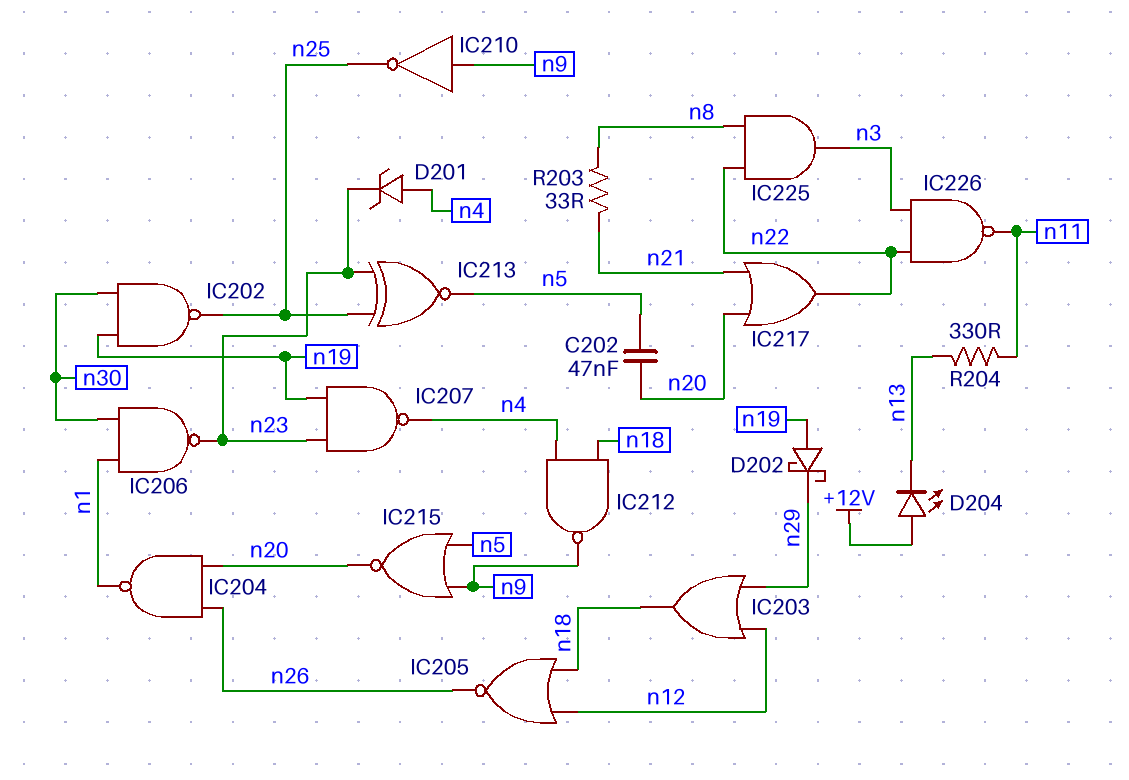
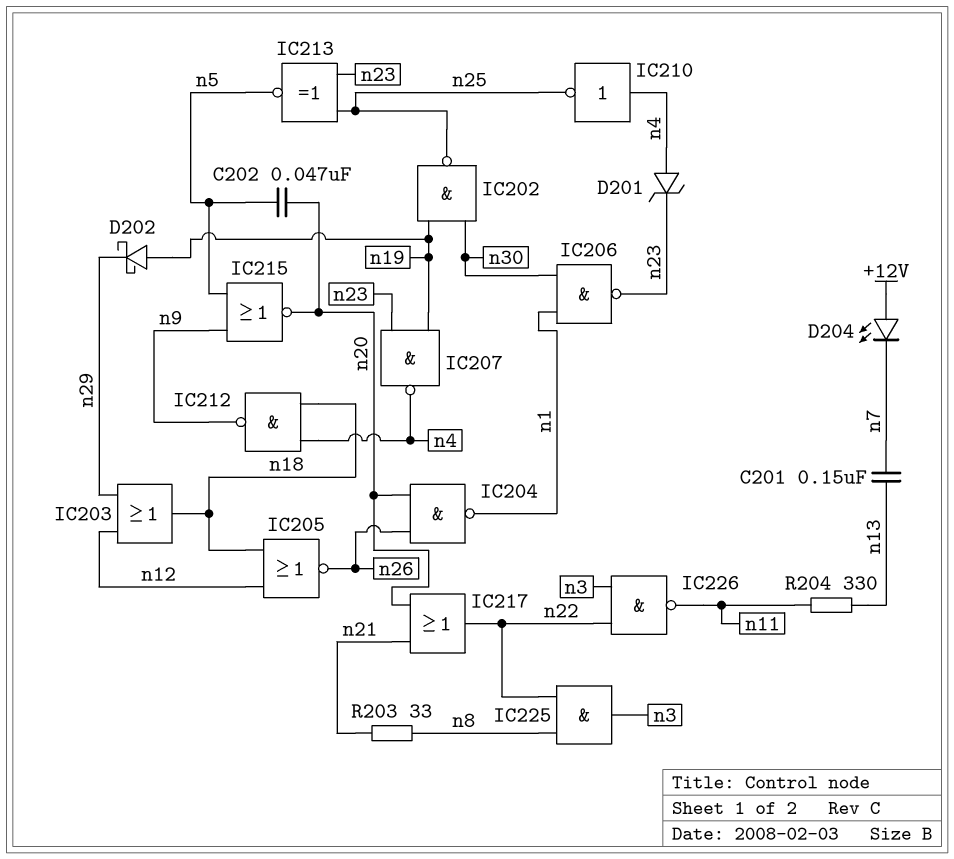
C201: none -> 150nF (n7, n13)
D204: LED (A +12V, K n13) -> LED (A +12V, K n7)
IC210: NOT (in n9, out n25) -> NOT (in n4, out n25)

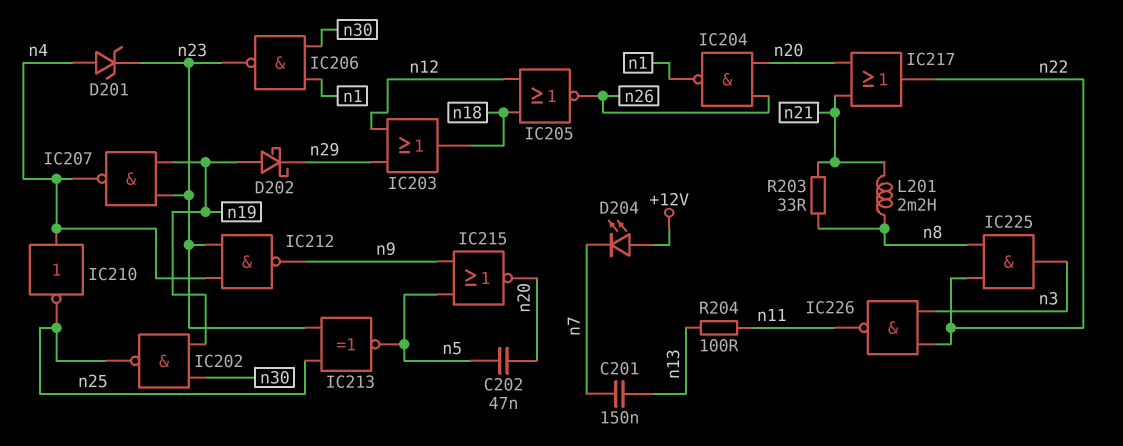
IC212: NAND (in n4, in n18, out n9) -> NAND (in n4, in n23, out n9)
L201: none -> 2.2mH (n8, n21)
R204: 330 (n11, n13) -> 100 (n11, n13)

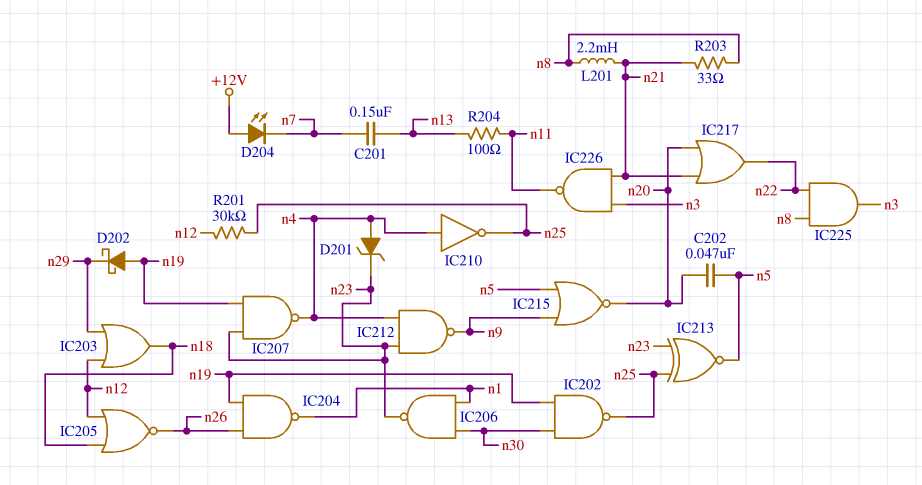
IC204: NAND (in n20, in n26, out n1) -> NAND (in n19, in n26, out n1)
IC226: NAND (in n3, in n22, out n11) -> NAND (in n3, in n21, out n11)
R201: none -> 30k (n12, n25)

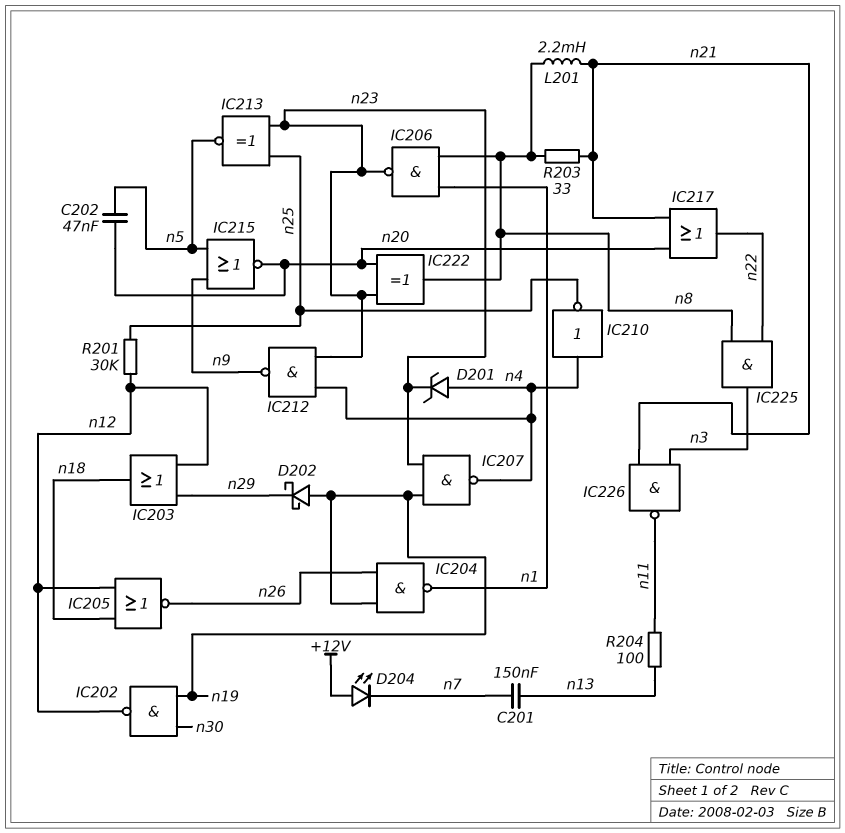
IC202: NAND (in n19, in n30, out n25) -> NAND (in n19, in n30, out n12)
IC206: NAND (in n1, in n30, out n23) -> NAND (in n1, in n8, out n23)
IC222: none -> XOR (in n20, in n23, out n8)

